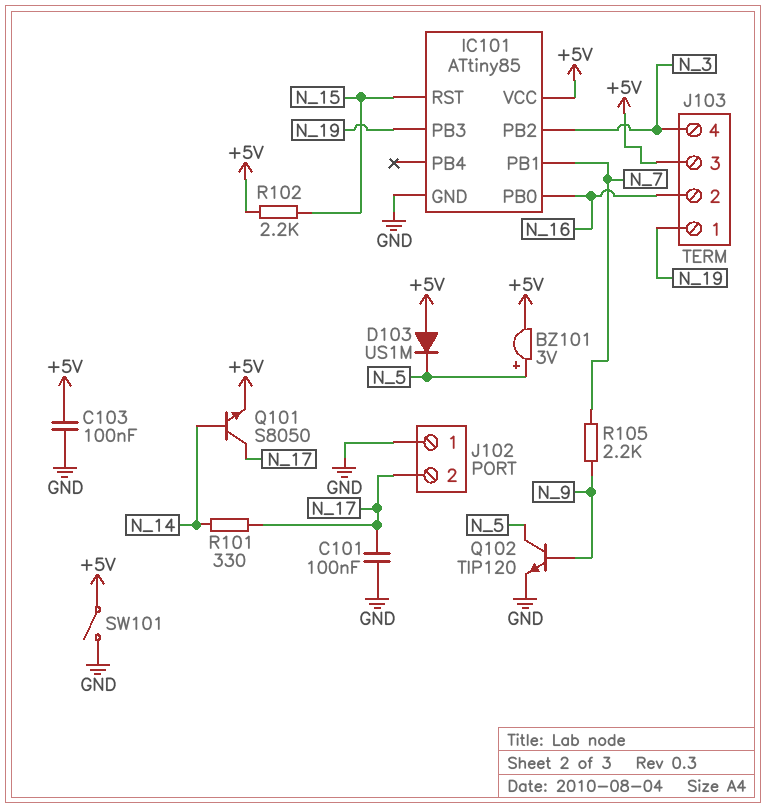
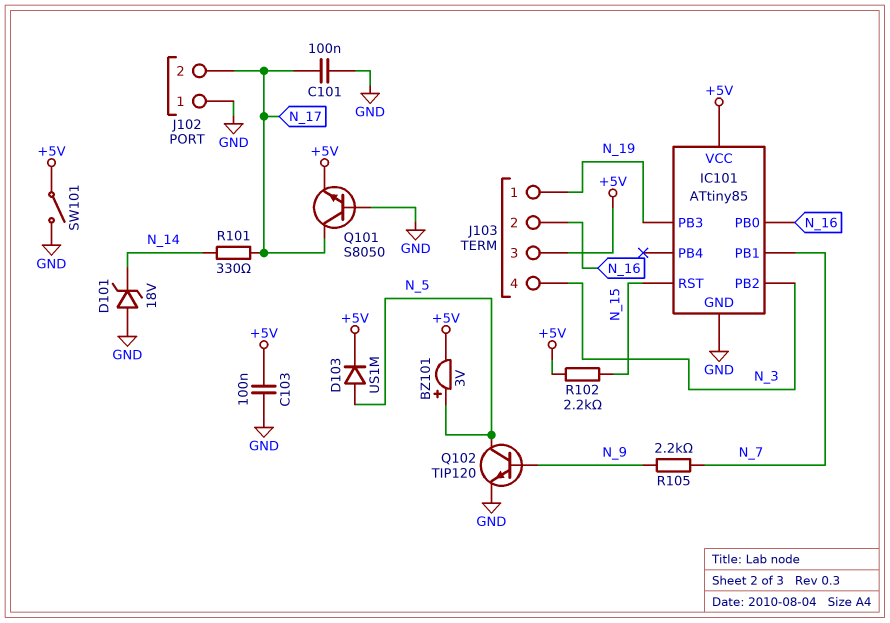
D101: none -> zener 18V (A GND, K N_14)
D103: diode US1M (A +5V, K N_5) -> diode US1M (A N_5, K +5V)
Q101: NPN S8050 (B N_14, C N_17, E +5V) -> NPN S8050 (B GND, C N_17, E +5V)

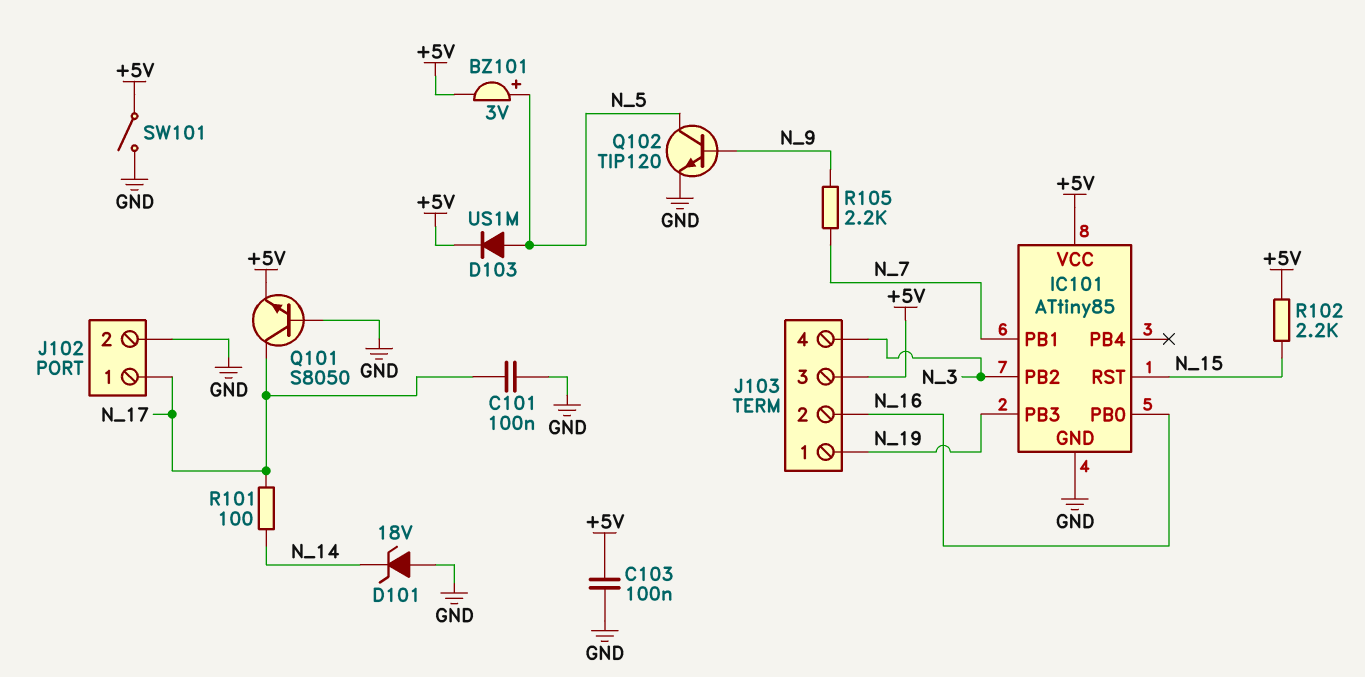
J102 pin 1: GND -> N_17
J102 pin 2: N_17 -> GND
R101: 330 (N_14, N_17) -> 100 (N_14, N_17)

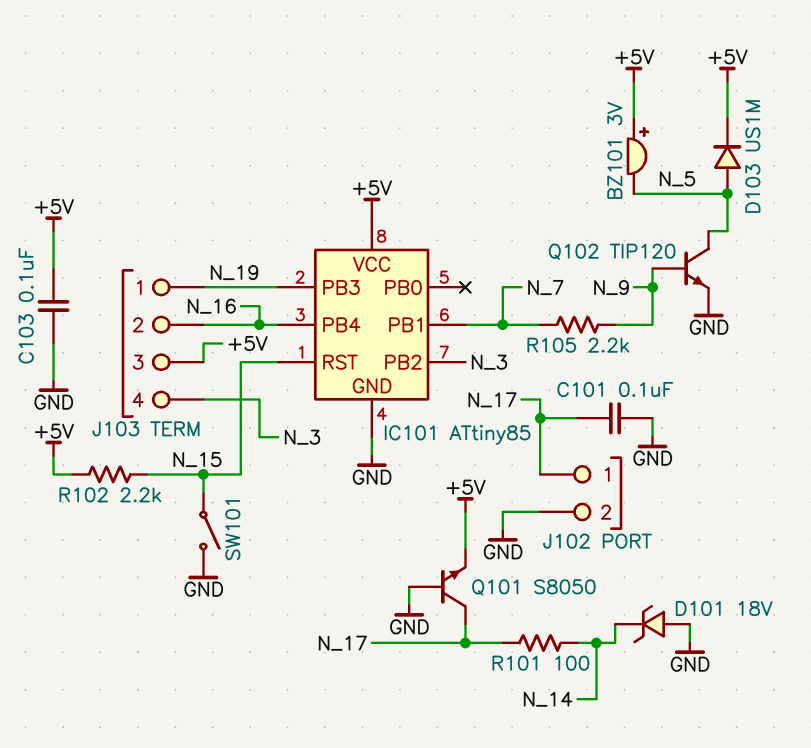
BZ101: buzzer 3V (plus N_5, minus +5V) -> buzzer 3V (plus +5V, minus N_5)
IC101 pin PB0: N_16 -> none
IC101 pin PB4: none -> N_16
SW101: switch (+5V, GND) -> switch (GND, N_15)

